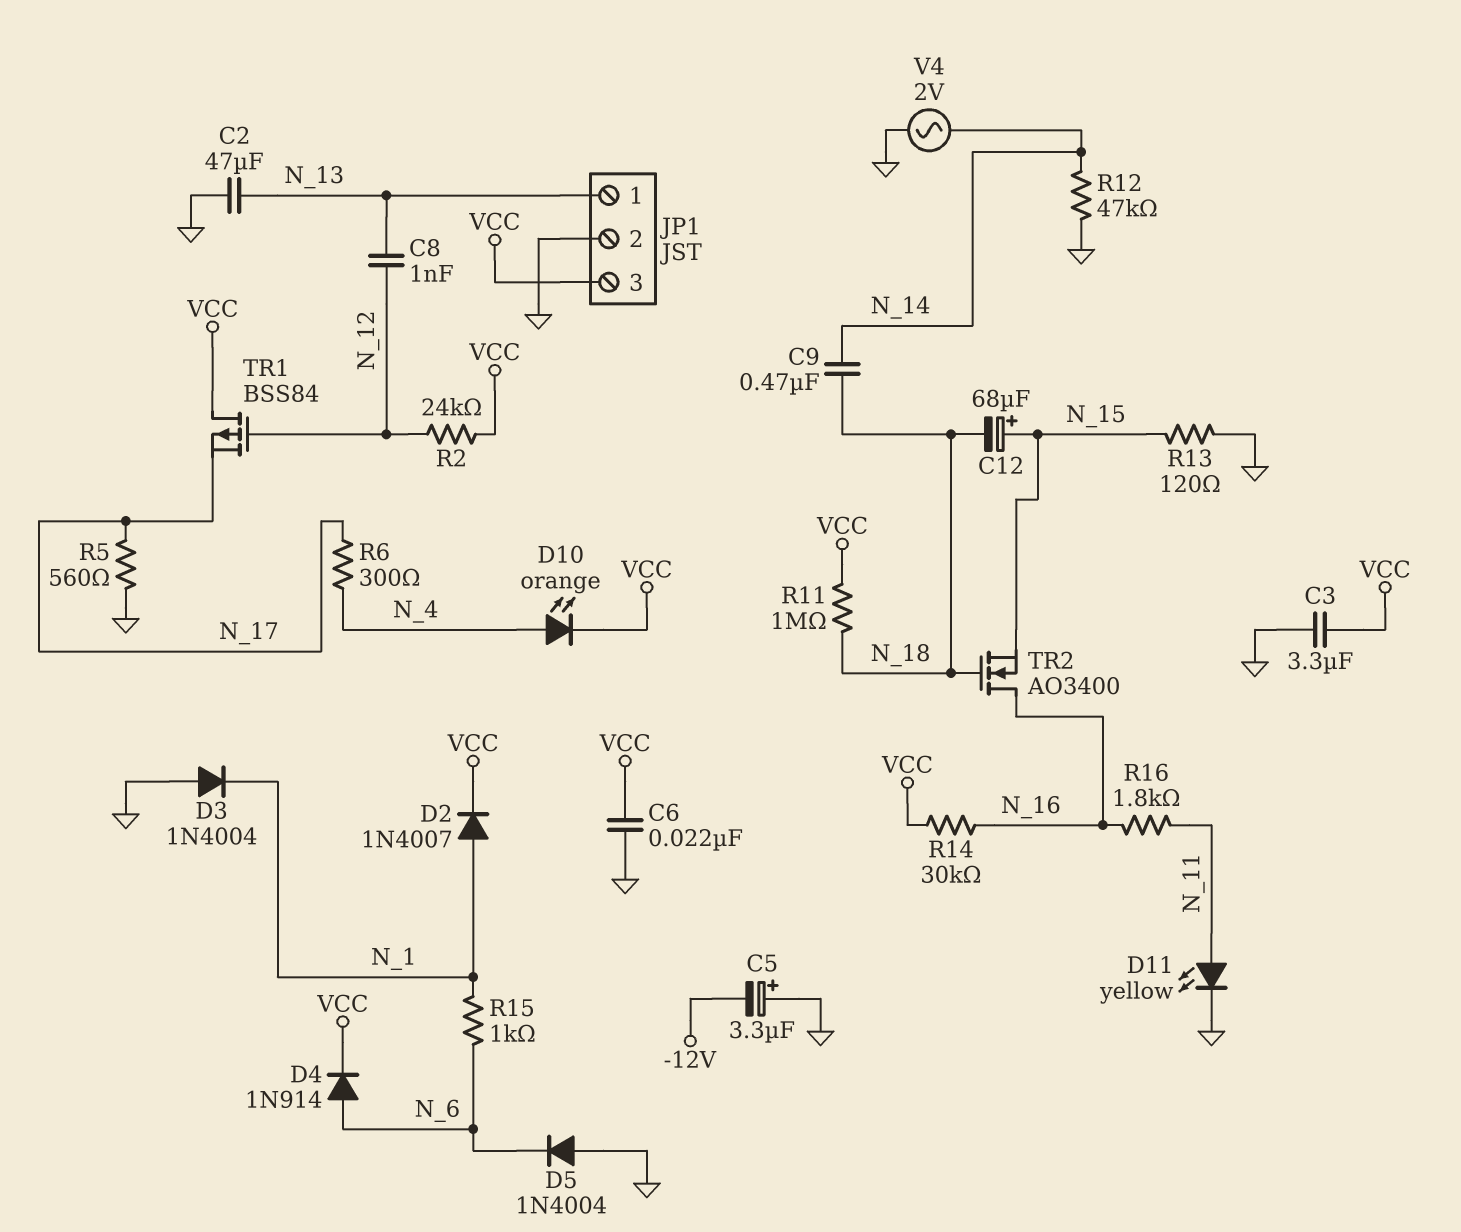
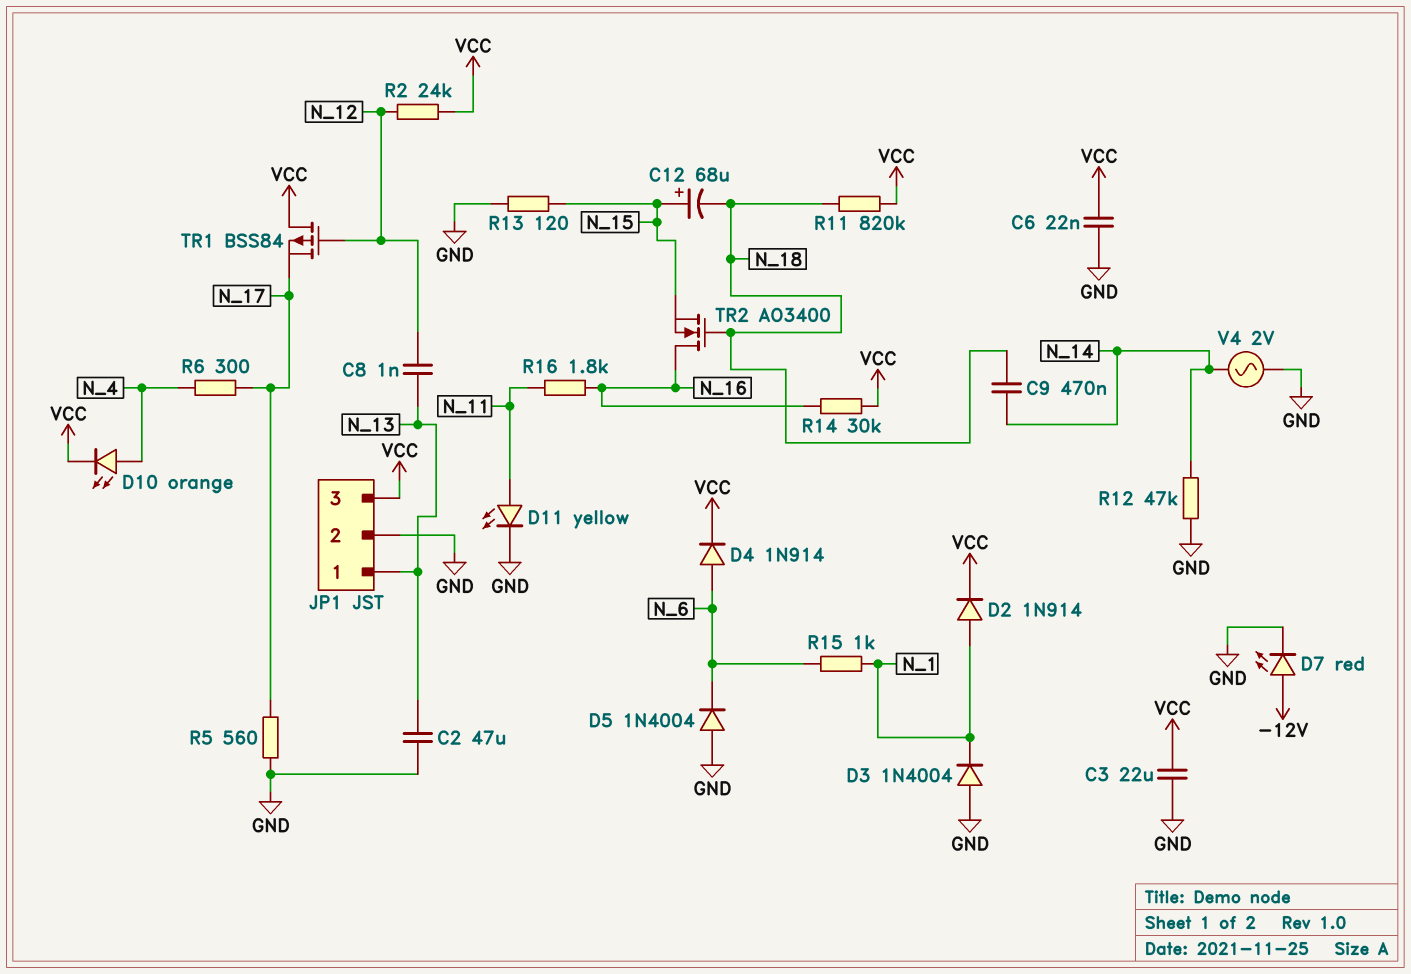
C3: 3.3uF (GND, VCC) -> 22uF (GND, VCC)
C5: 3.3uF (plus GND, minus -12V) -> none
D2: diode 1N4007 (A N_1, K VCC) -> diode 1N914 (A N_1, K VCC)
D7: none -> LED red (A -12V, K GND)
R11: 1M (N_18, VCC) -> 820k (N_18, VCC)

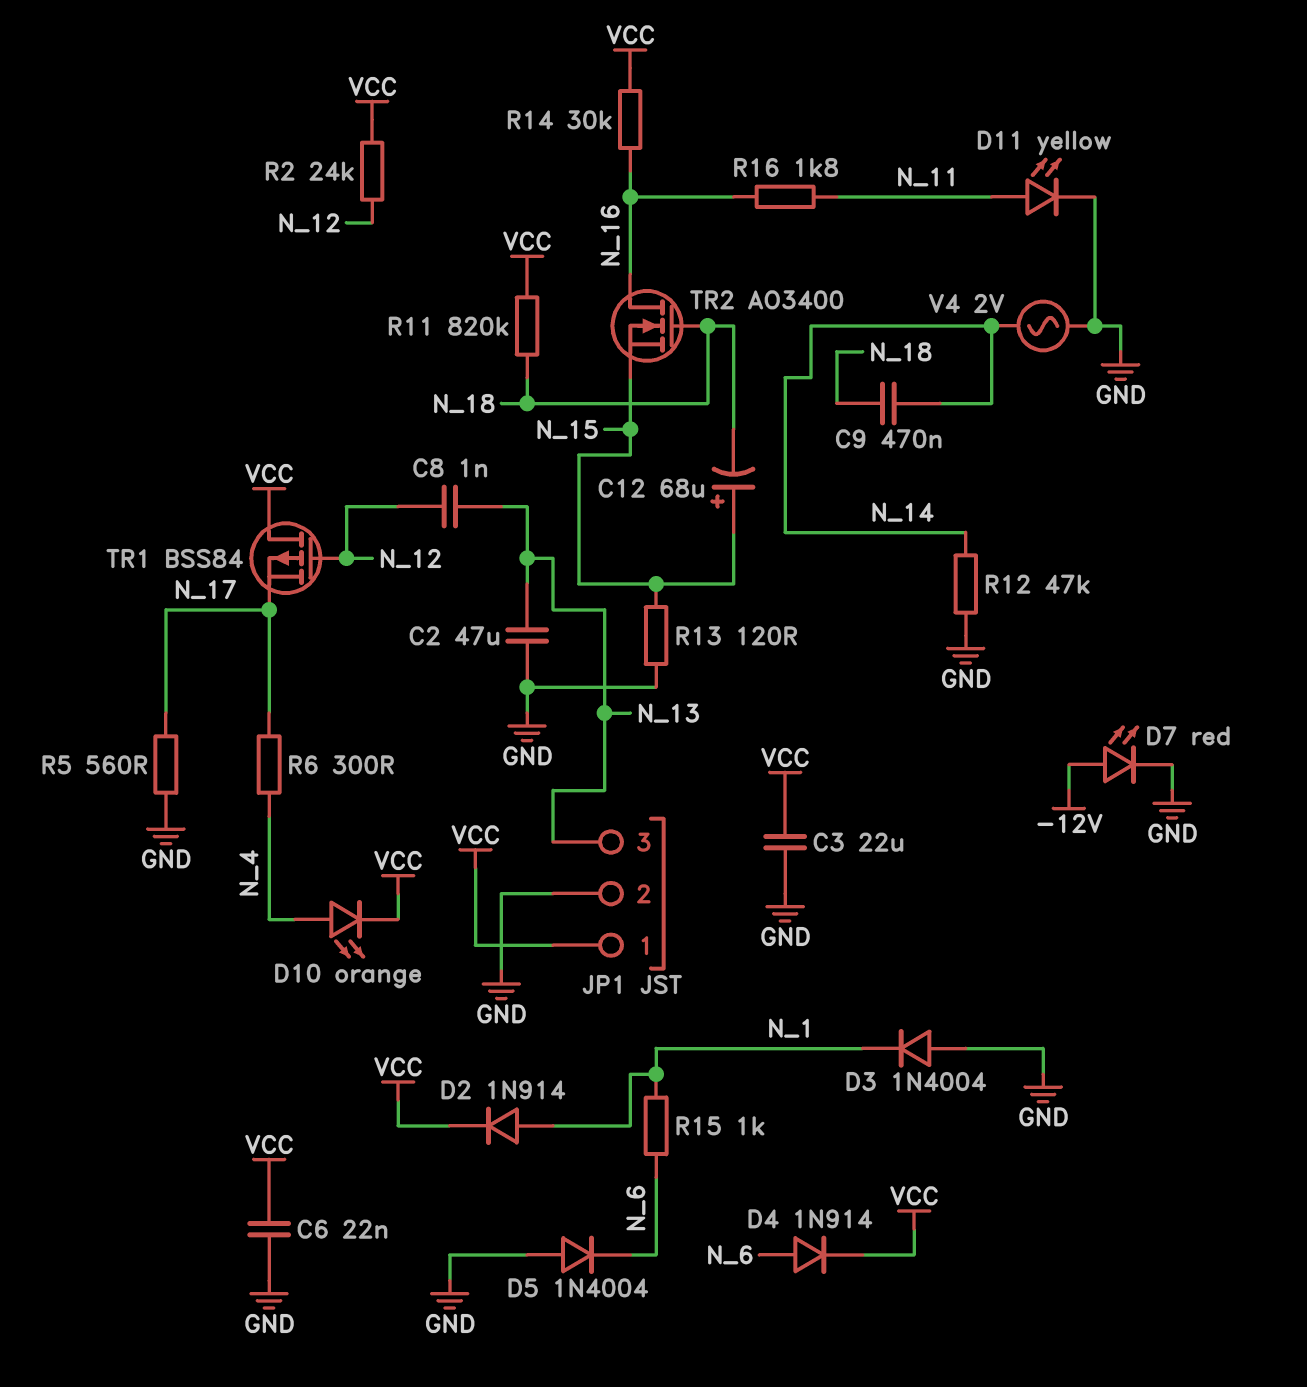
JP1 pin 1: N_13 -> VCC
JP1 pin 3: VCC -> N_13

